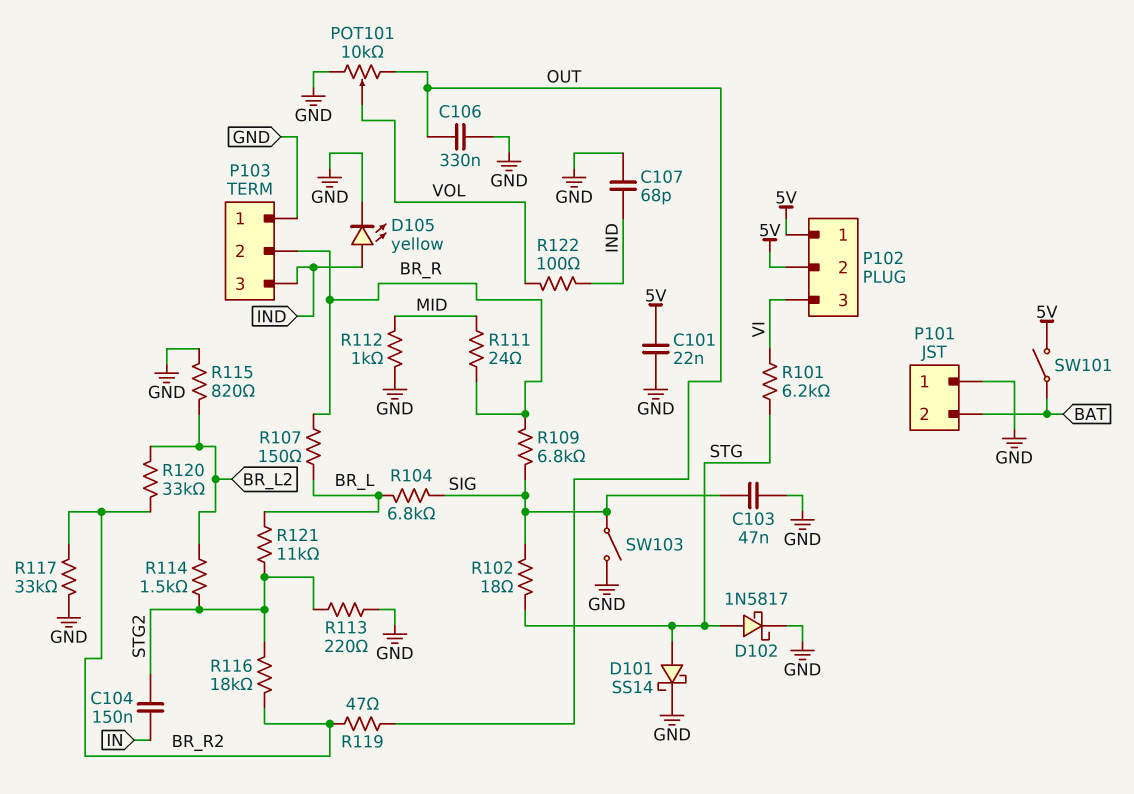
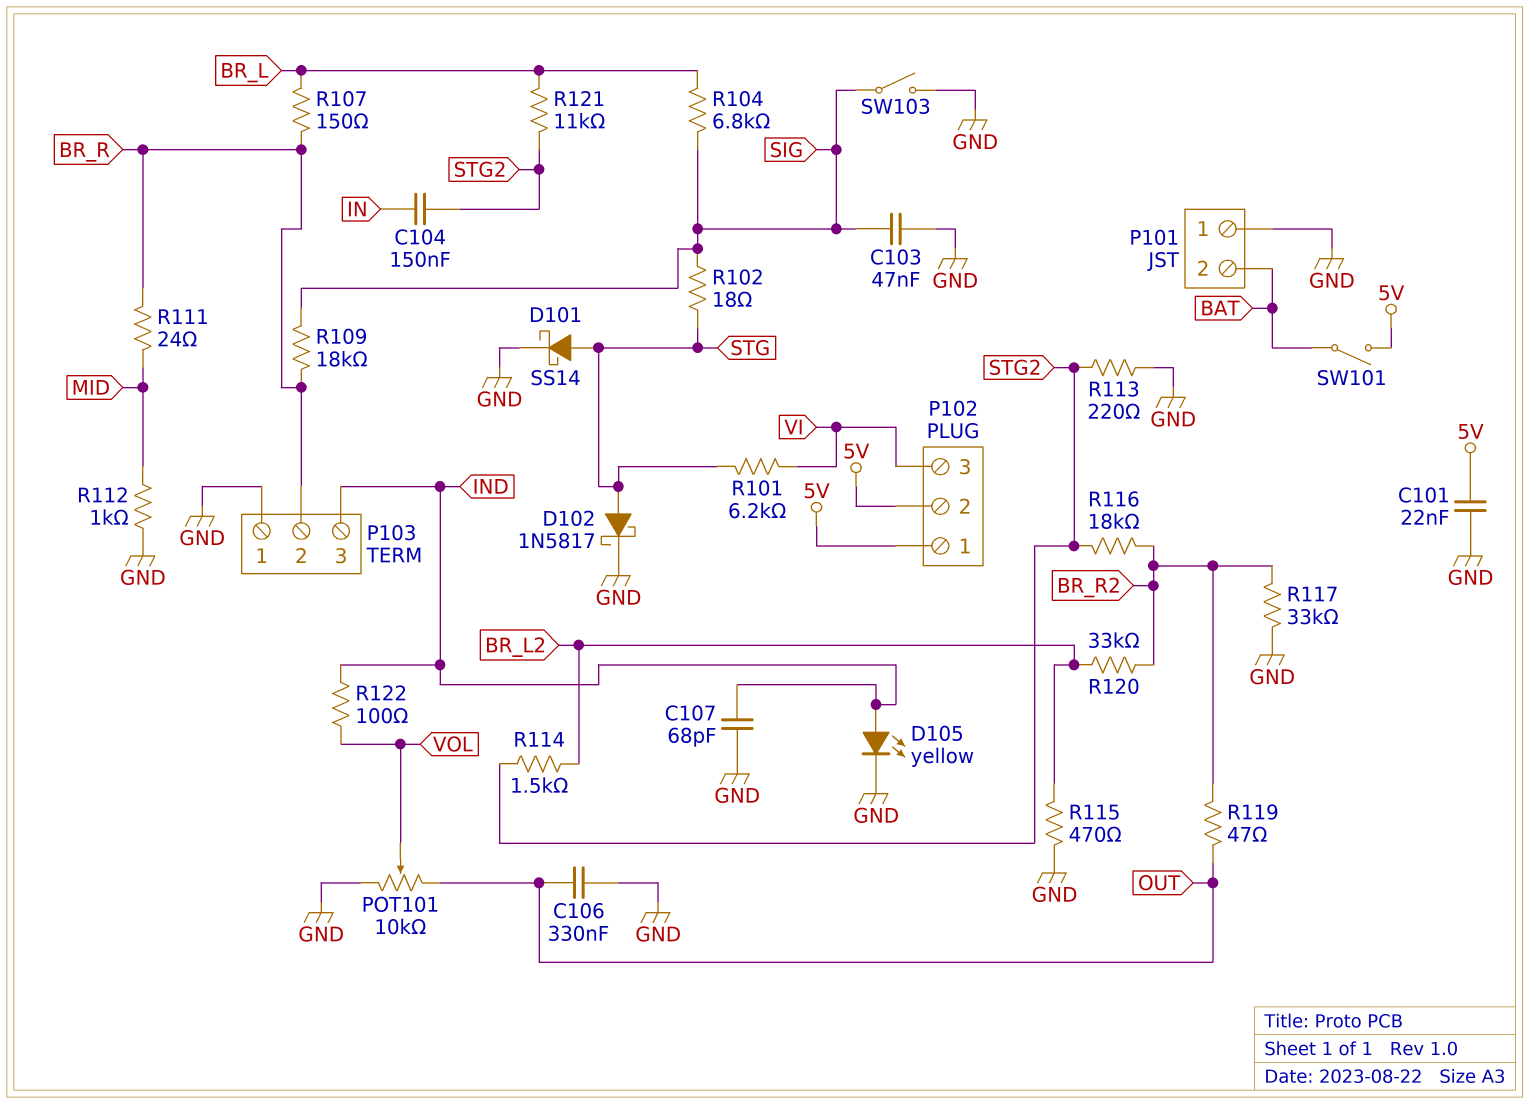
R109: 6.8k (BR_R, SIG) -> 18k (BR_R, SIG)
R115: 820 (BR_L2, GND) -> 470 (BR_L2, GND)

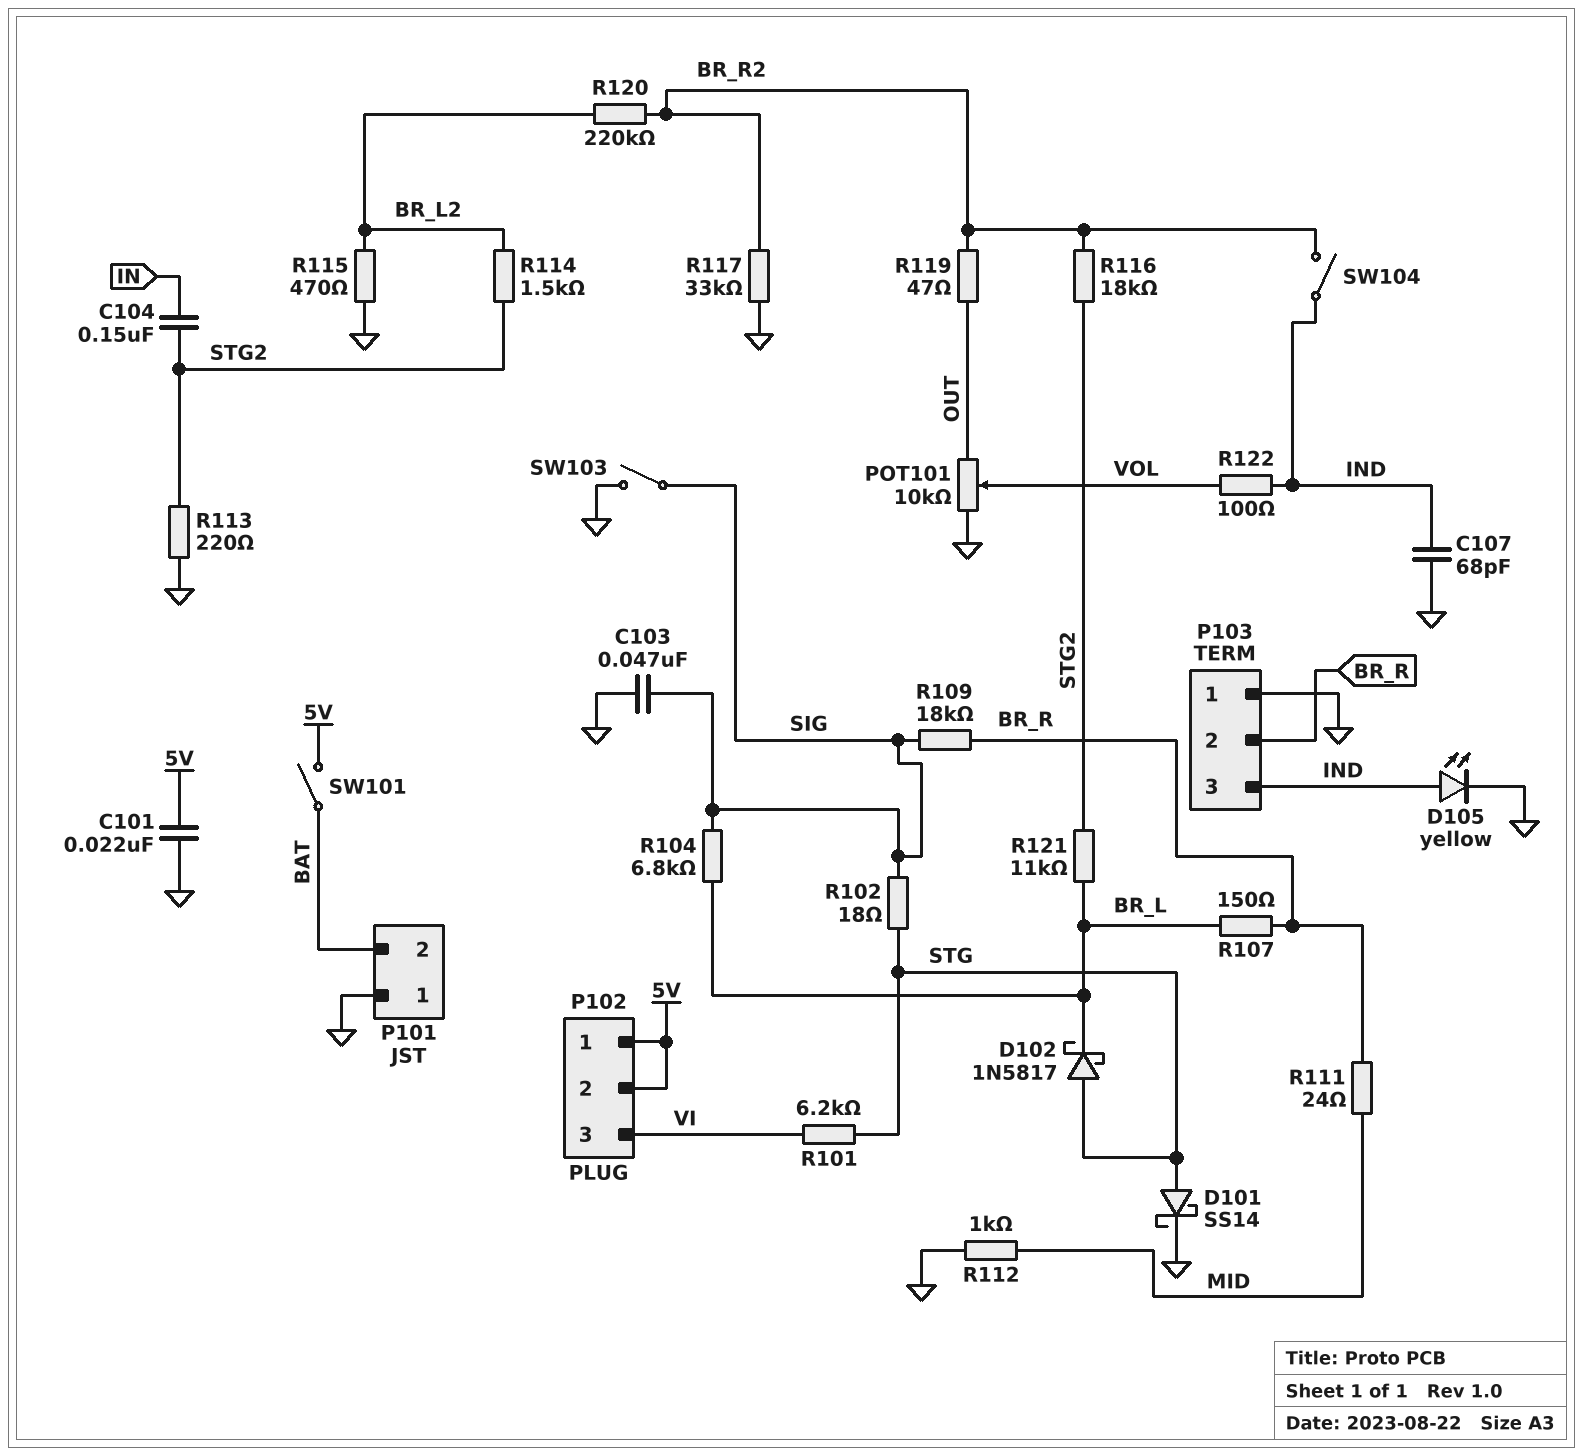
C106: 330nF (GND, OUT) -> none
D102: schottky 1N5817 (A STG, K GND) -> schottky 1N5817 (A STG, K BR_L)
R120: 33k (BR_L2, BR_R2) -> 220k (BR_L2, BR_R2)
SW104: none -> switch (BR_R2, IND)

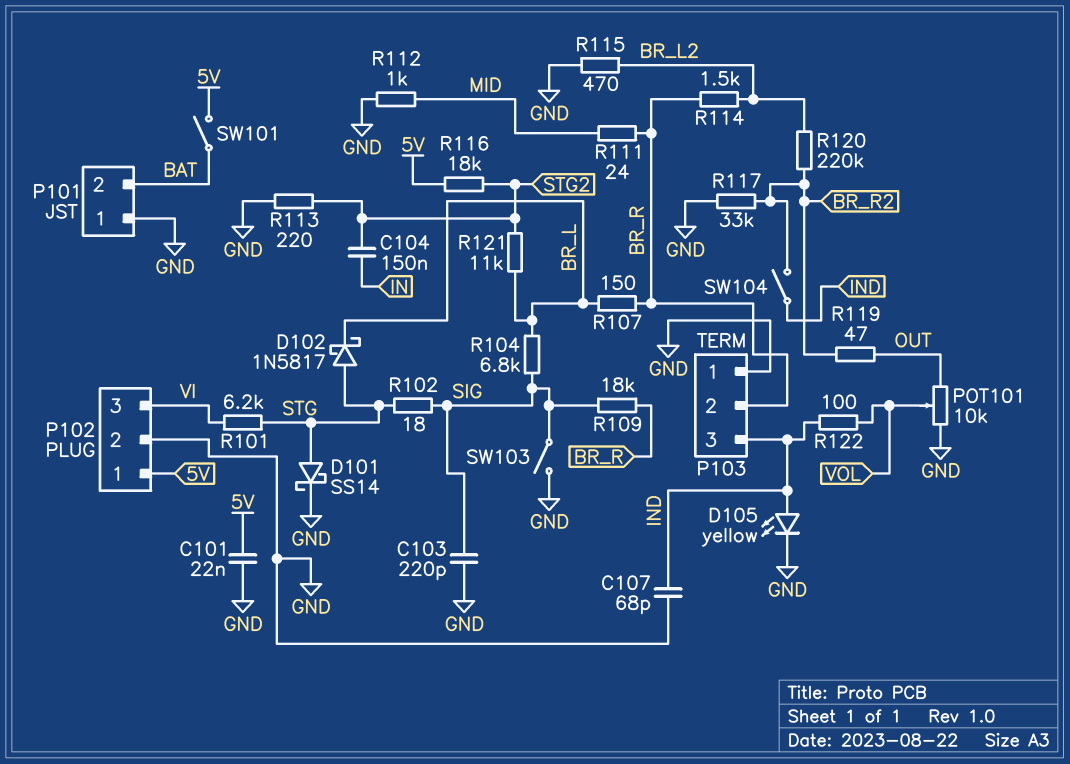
C103: 47nF (GND, SIG) -> 220pF (GND, SIG)
P102 pin 2: 5V -> GND
R114: 1.5k (BR_L2, STG2) -> 1.5k (BR_L2, BR_R)
R116: 18k (BR_R2, STG2) -> 18k (5V, STG2)

